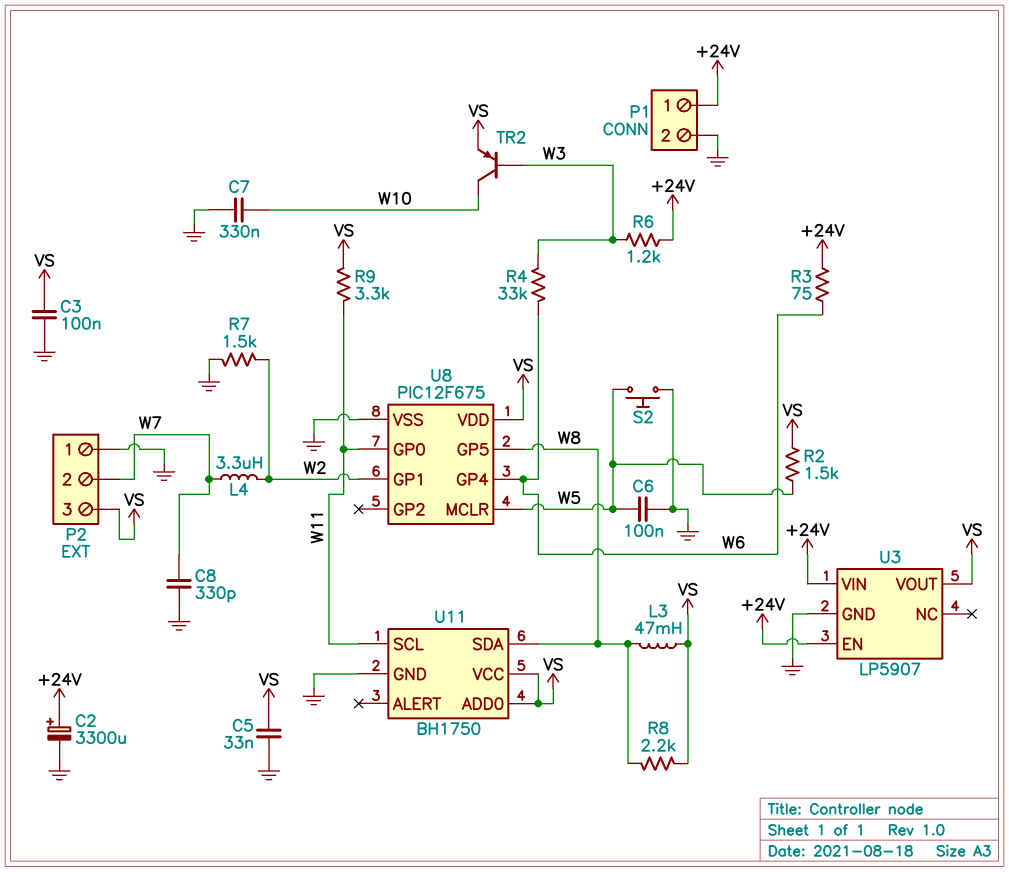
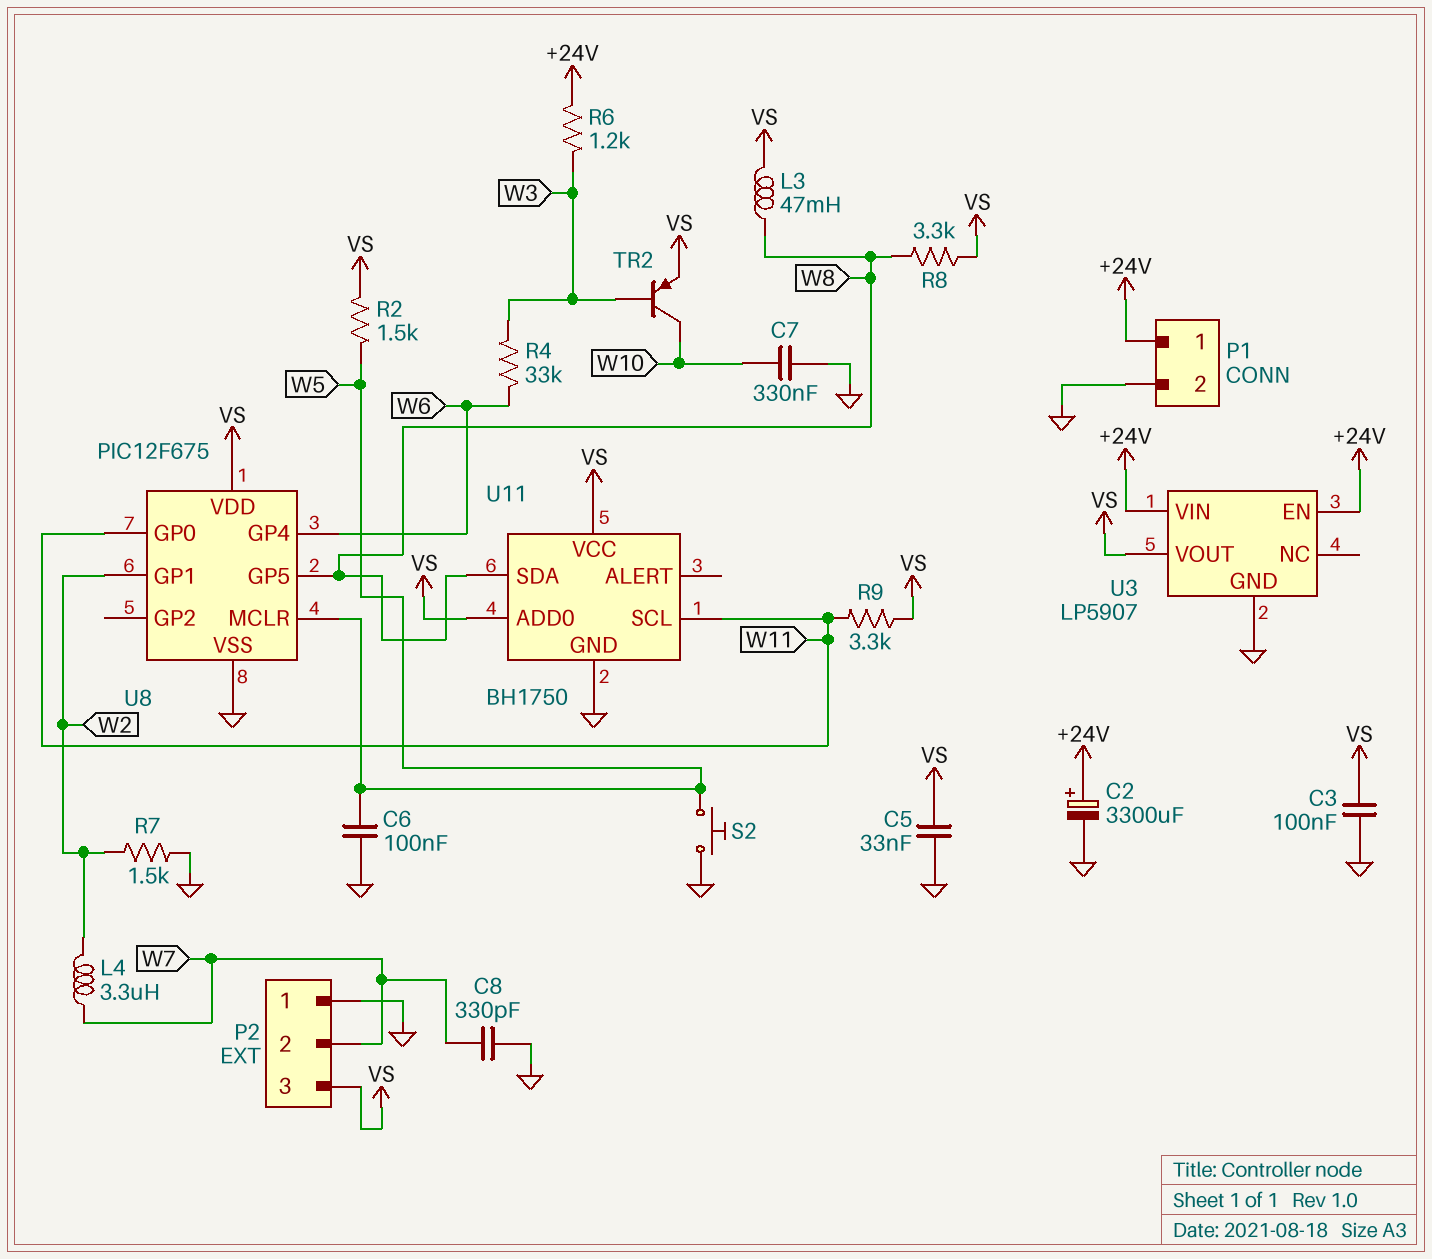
R3: 75 (+24V, W6) -> none
R8: 2.2k (VS, W8) -> 3.3k (VS, W8)

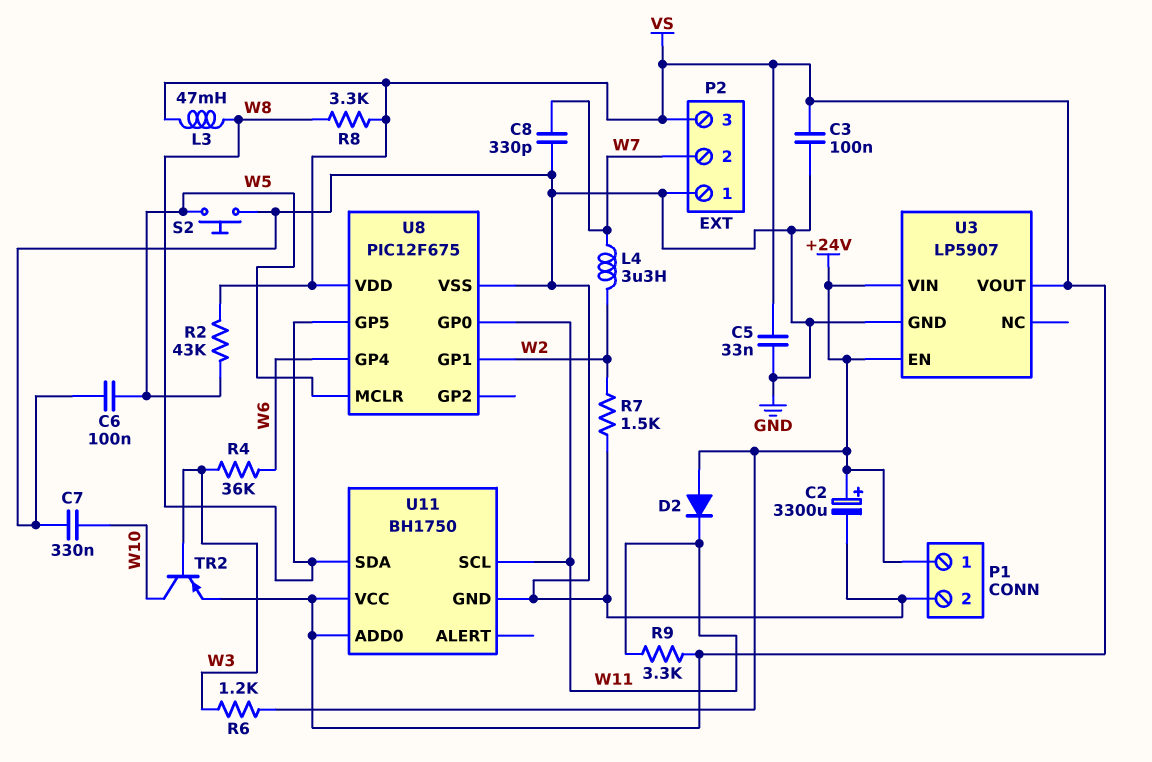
D2: none -> diode (A +24V, K W11)
R2: 1.5k (VS, W5) -> 43k (VS, W5)
R4: 33k (W3, W6) -> 36k (W3, W6)

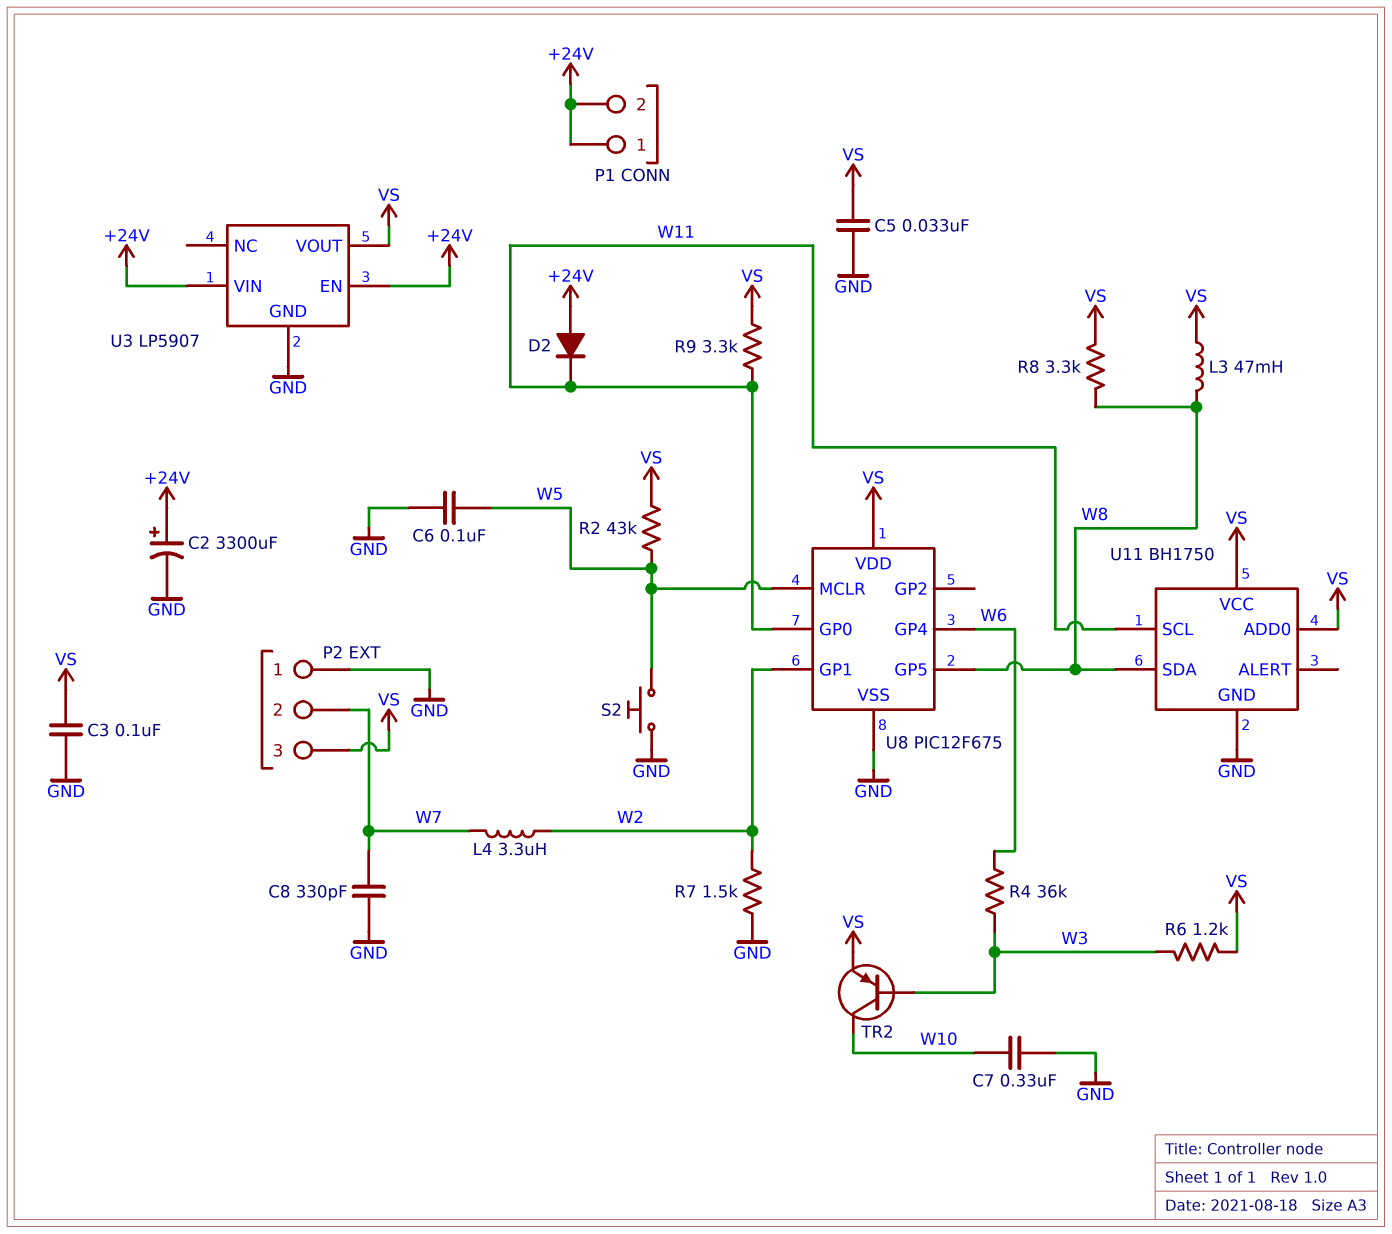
P1 pin 2: GND -> +24V
R6: 1.2k (+24V, W3) -> 1.2k (VS, W3)

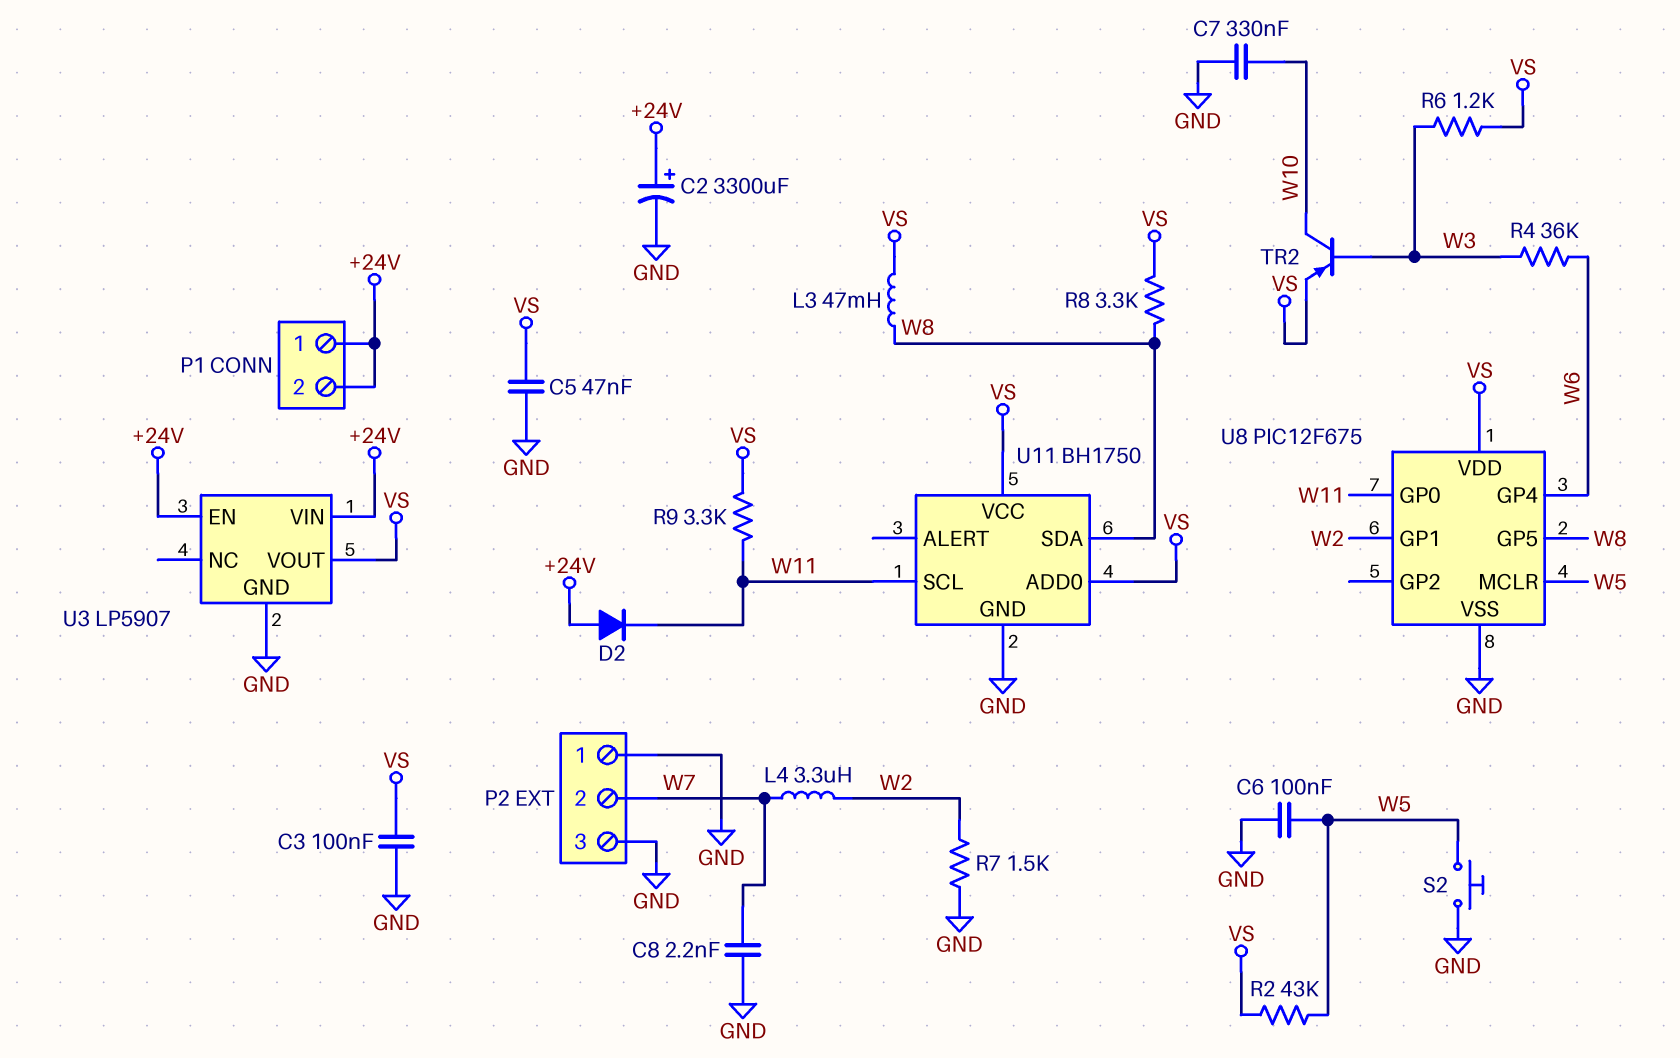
C5: 33nF (GND, VS) -> 47nF (GND, VS)
C8: 330pF (GND, W7) -> 2.2nF (GND, W7)
P2 pin 3: VS -> GND

